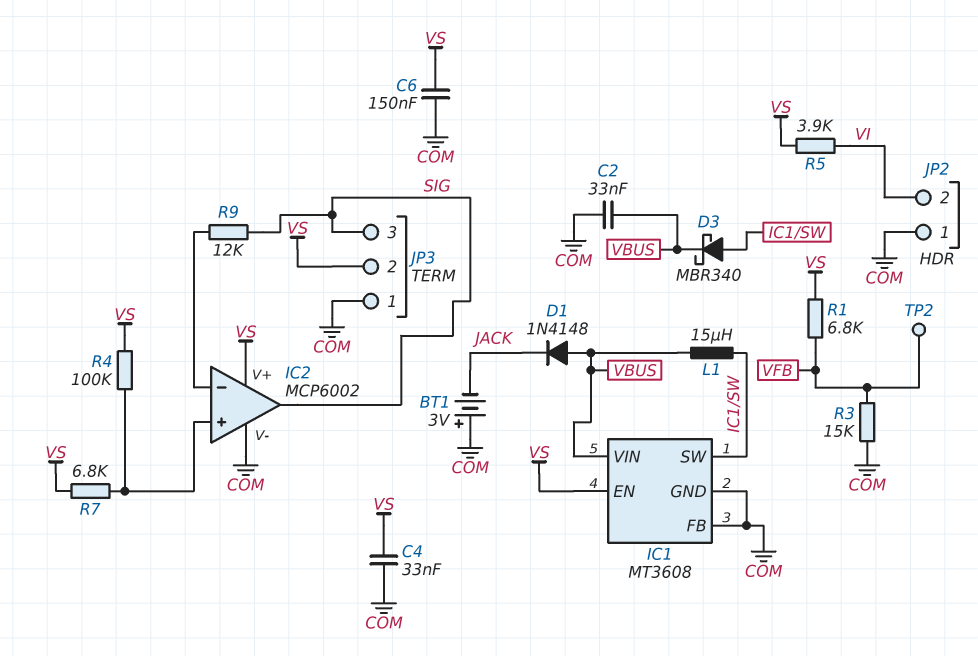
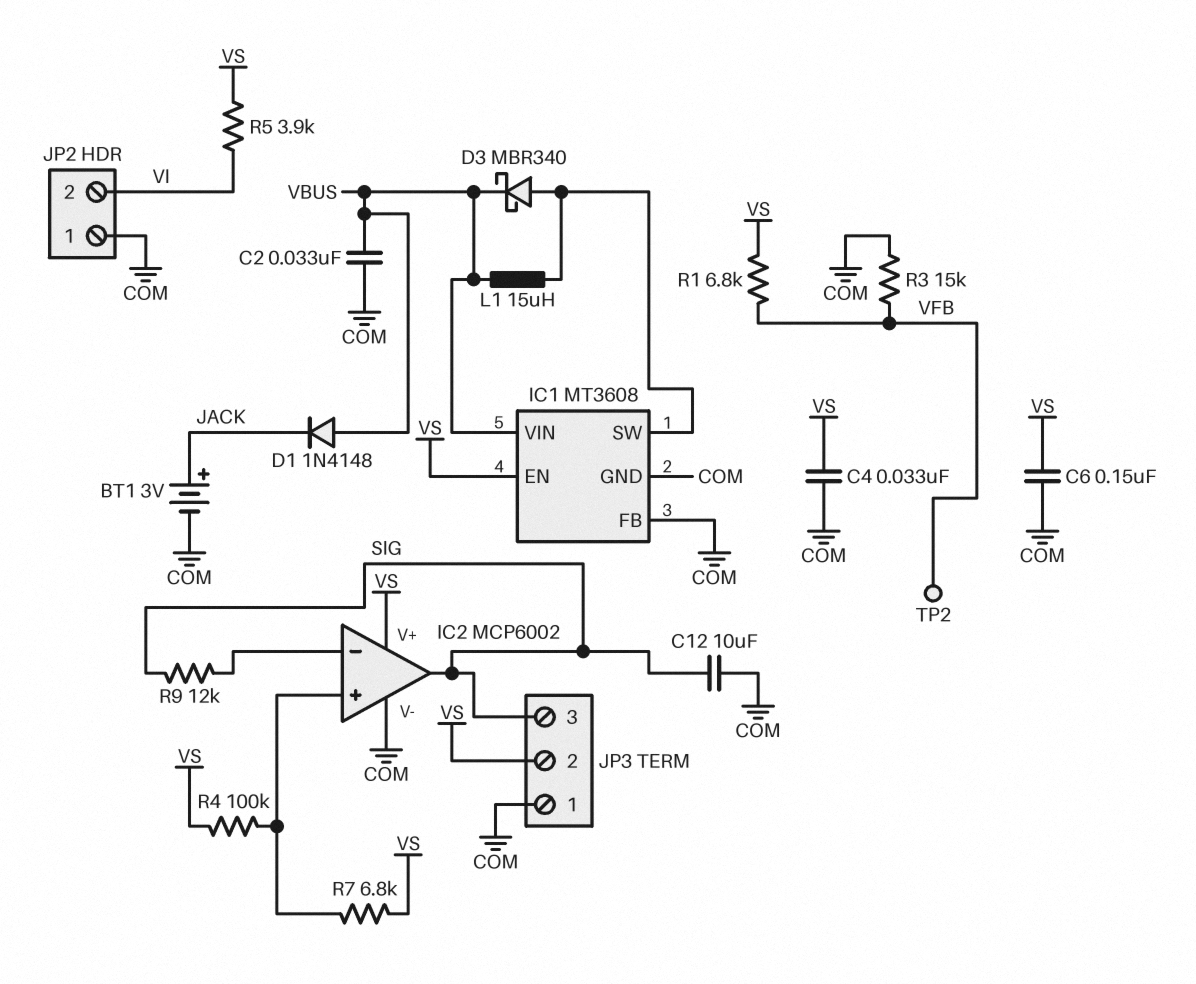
BT1: 3V (plus COM, minus JACK) -> 3V (plus JACK, minus COM)
C12: none -> 10uF (COM, SIG)

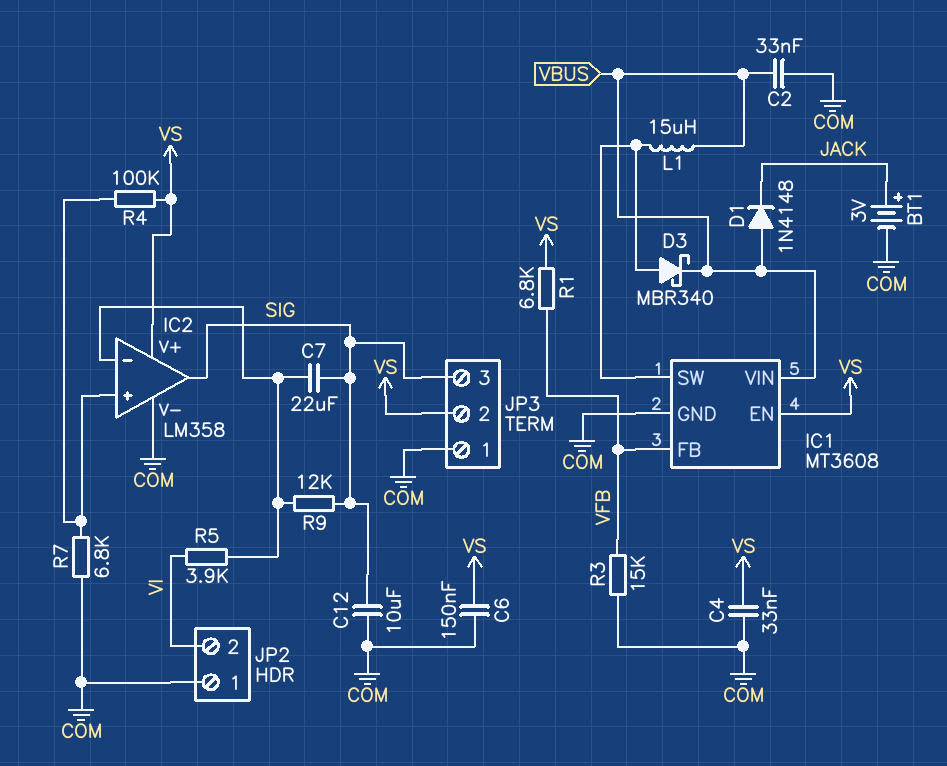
C7: none -> 22uF (IC2/in-, SIG)
IC1 pin FB: COM -> VFB
IC2: MCP6002 -> LM358
R5: 3.9k (VI, VS) -> 3.9k (IC2/in-, VI)
R7: 6.8k (IC2/in+, VS) -> 6.8k (COM, IC2/in+)
TP2: test point (VFB) -> none

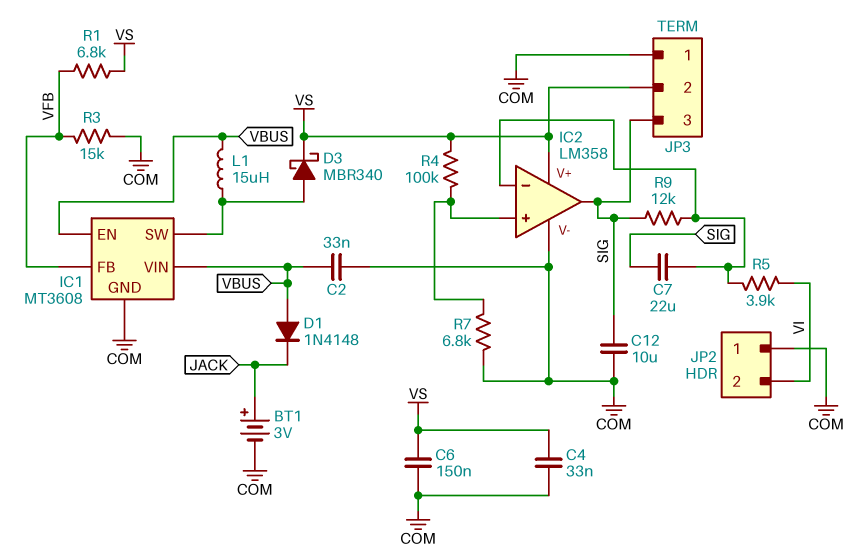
D3: schottky MBR340 (A IC1/SW, K VBUS) -> schottky MBR340 (A IC1/SW, K VS)
IC1 pin EN: VS -> VBUS

